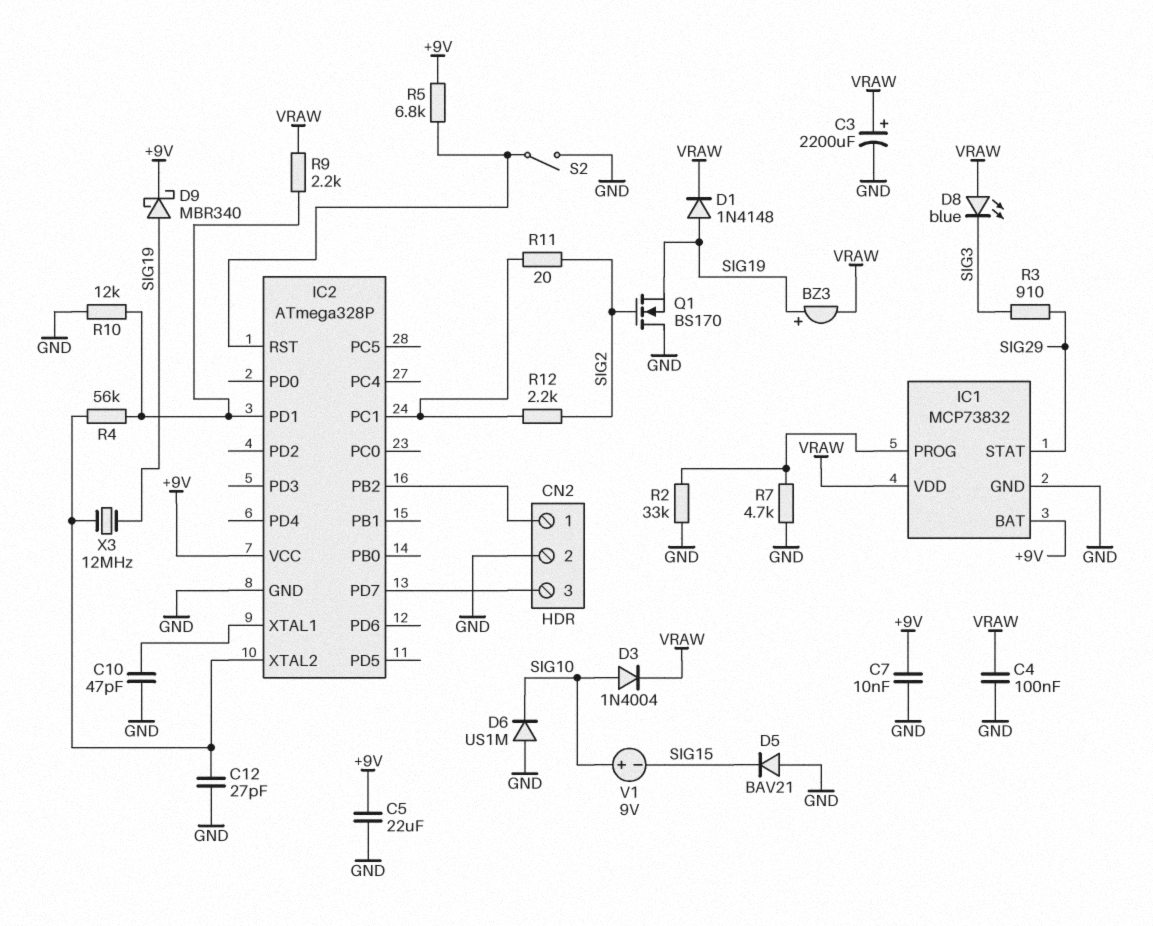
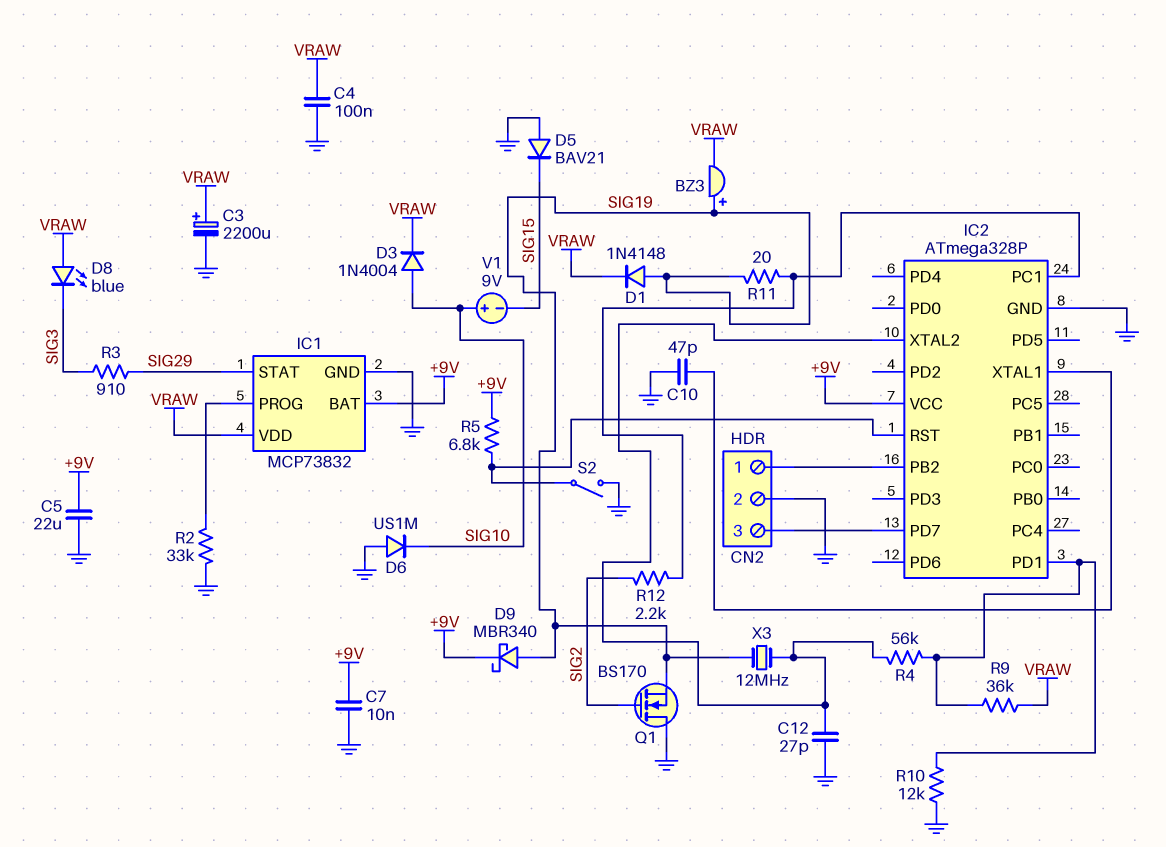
R7: 4.7k (GND, IC1/PROG) -> none
R9: 2.2k (IC2/PD1, VRAW) -> 36k (IC2/PD1, VRAW)
R11: 20 (IC2/PC1, SIG2) -> 20 (IC2/PC1, SIG19)

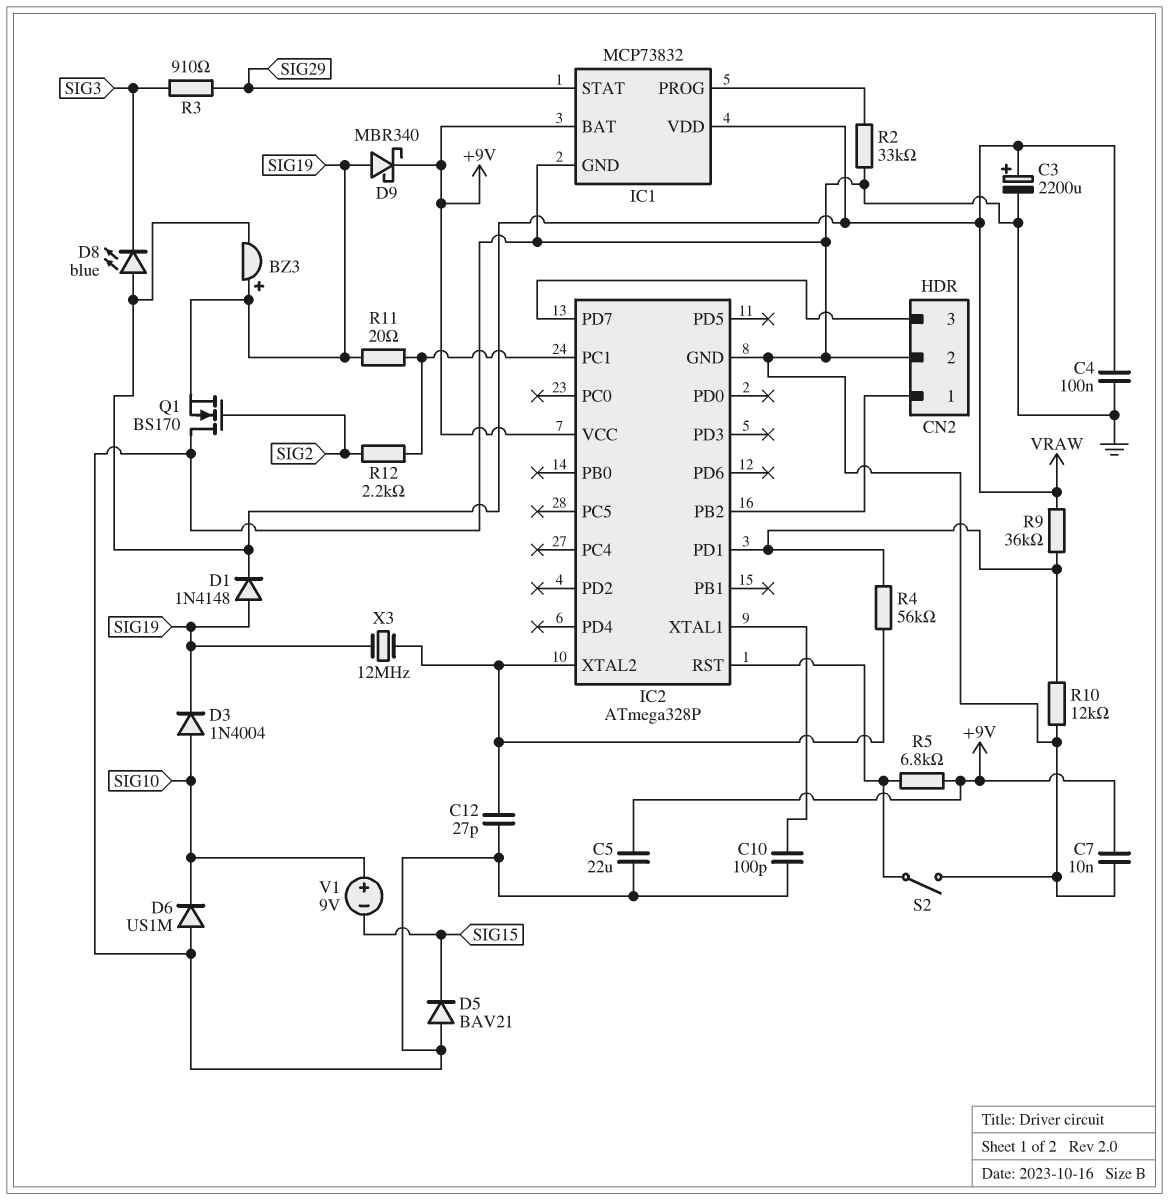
C10: 47pF (GND, IC2/XTAL1) -> 100pF (GND, IC2/XTAL1)
D3: diode 1N4004 (A SIG10, K VRAW) -> diode 1N4004 (A SIG10, K SIG19)

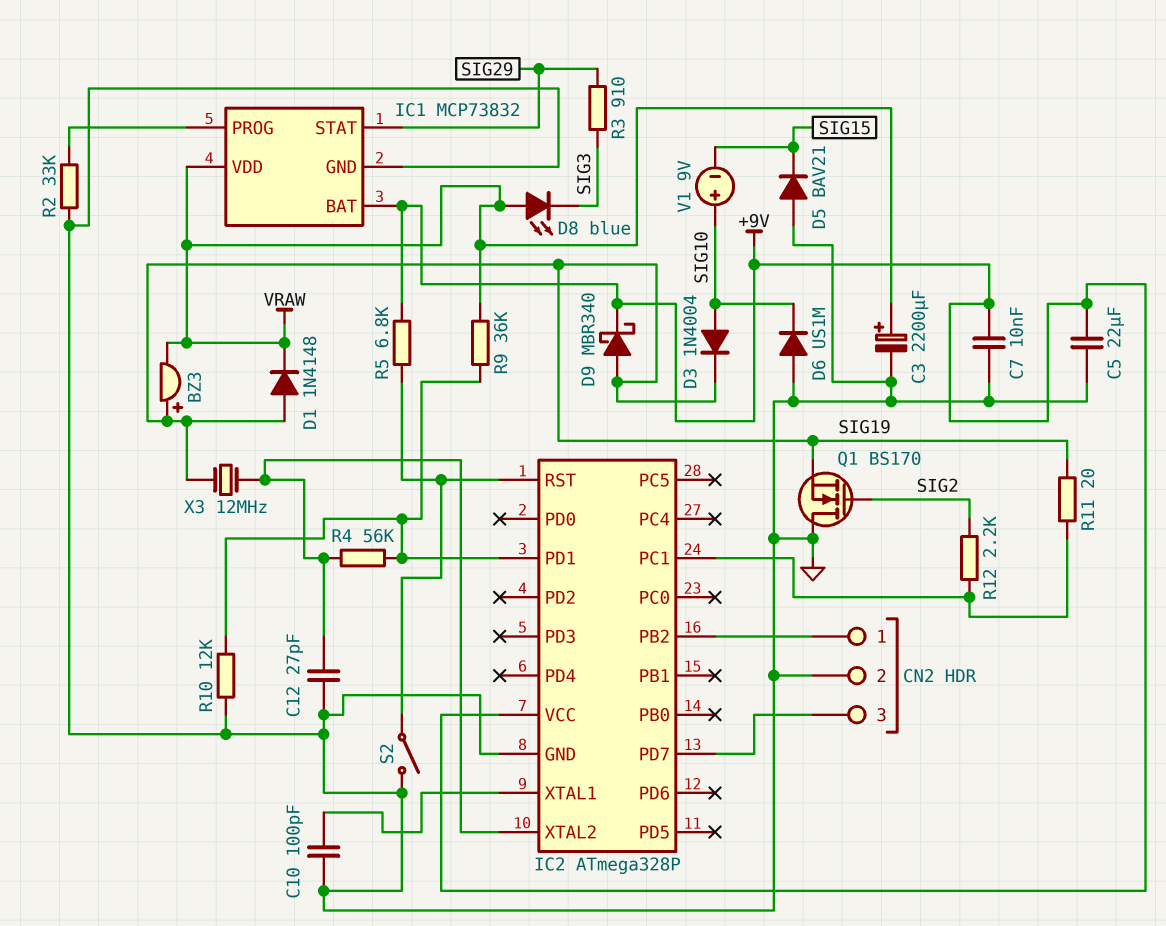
C4: 100nF (GND, VRAW) -> none

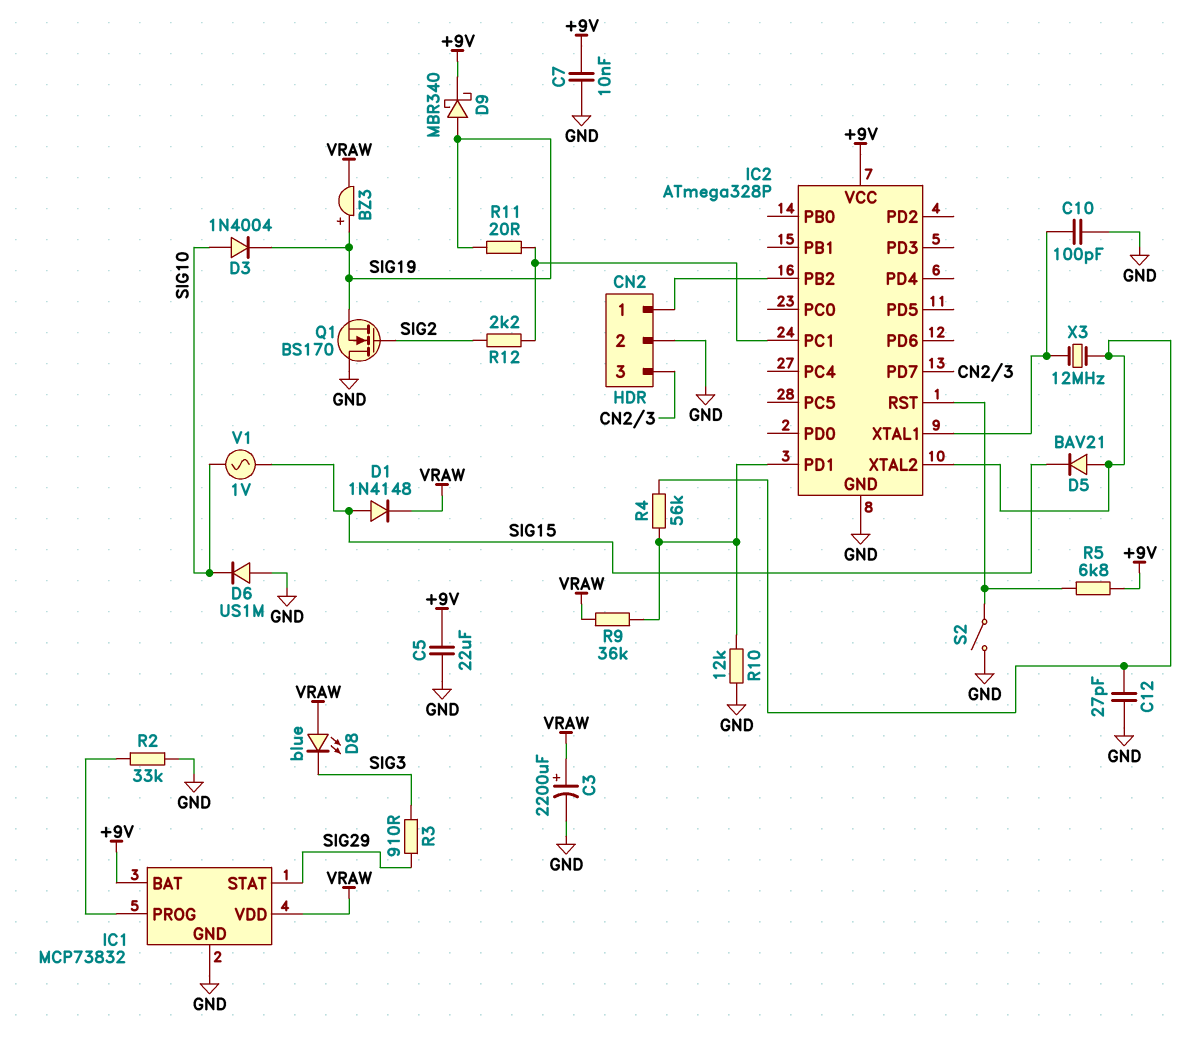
D1: diode 1N4148 (A SIG19, K VRAW) -> diode 1N4148 (A SIG15, K VRAW)
D5: diode BAV21 (A GND, K SIG15) -> diode BAV21 (A IC2/XTAL2, K SIG15)
V1: 9V (plus SIG10, minus SIG15) -> AC 1V (SIG10, SIG15)
X3: 12MHz (IC2/XTAL2, SIG19) -> 12MHz (IC2/XTAL1, IC2/XTAL2)

